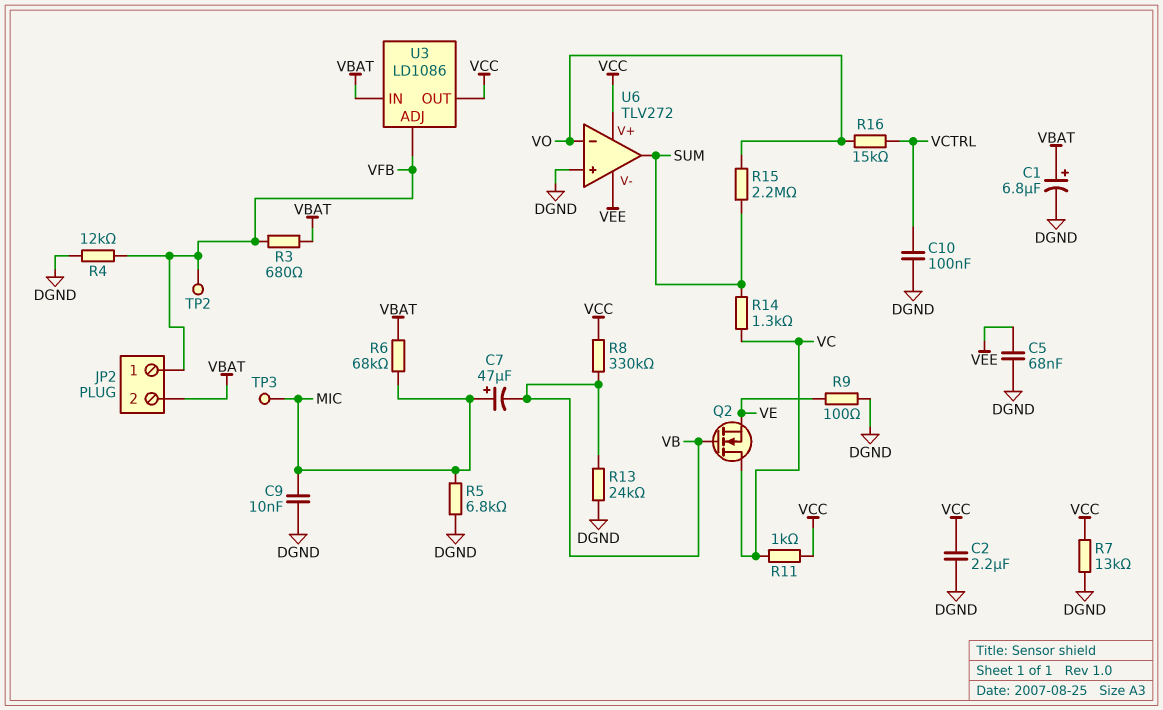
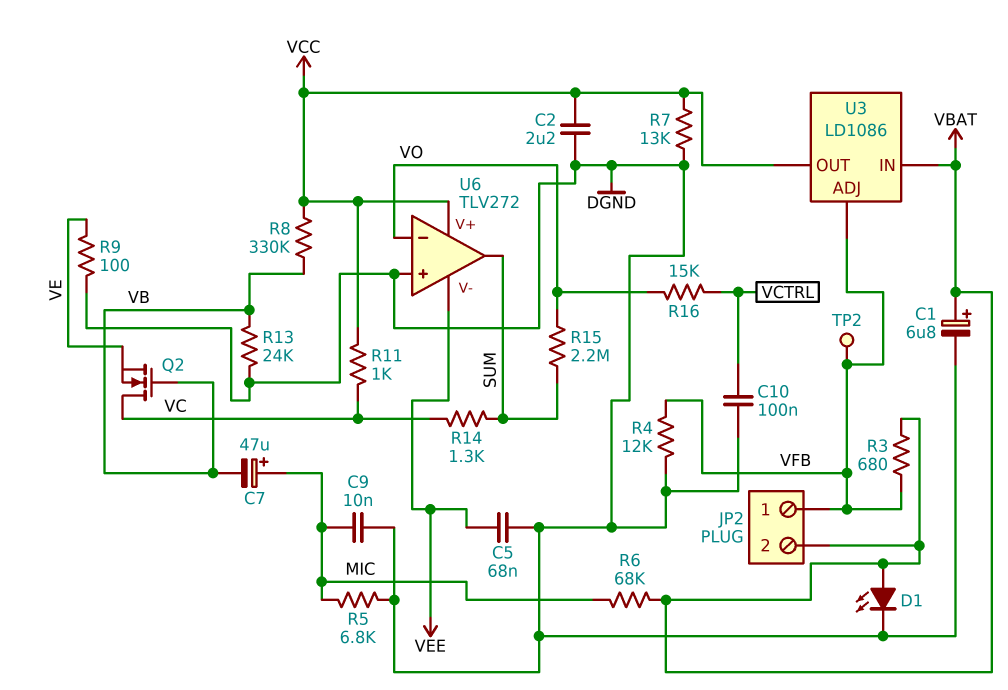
D1: none -> LED (A VBAT, K DGND)
TP3: test point (MIC) -> none

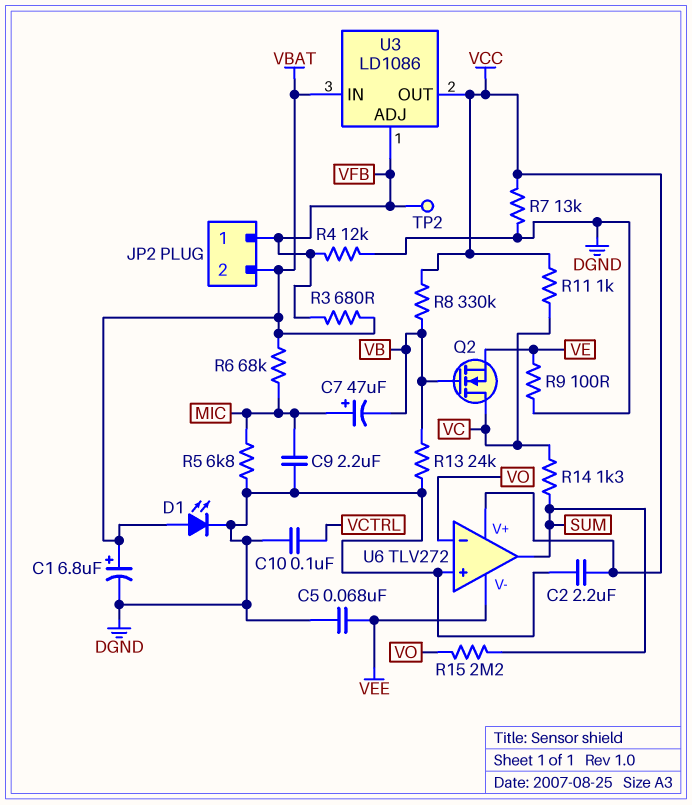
C9: 10nF (DGND, MIC) -> 2.2uF (DGND, MIC)
R16: 15k (VCTRL, VO) -> none

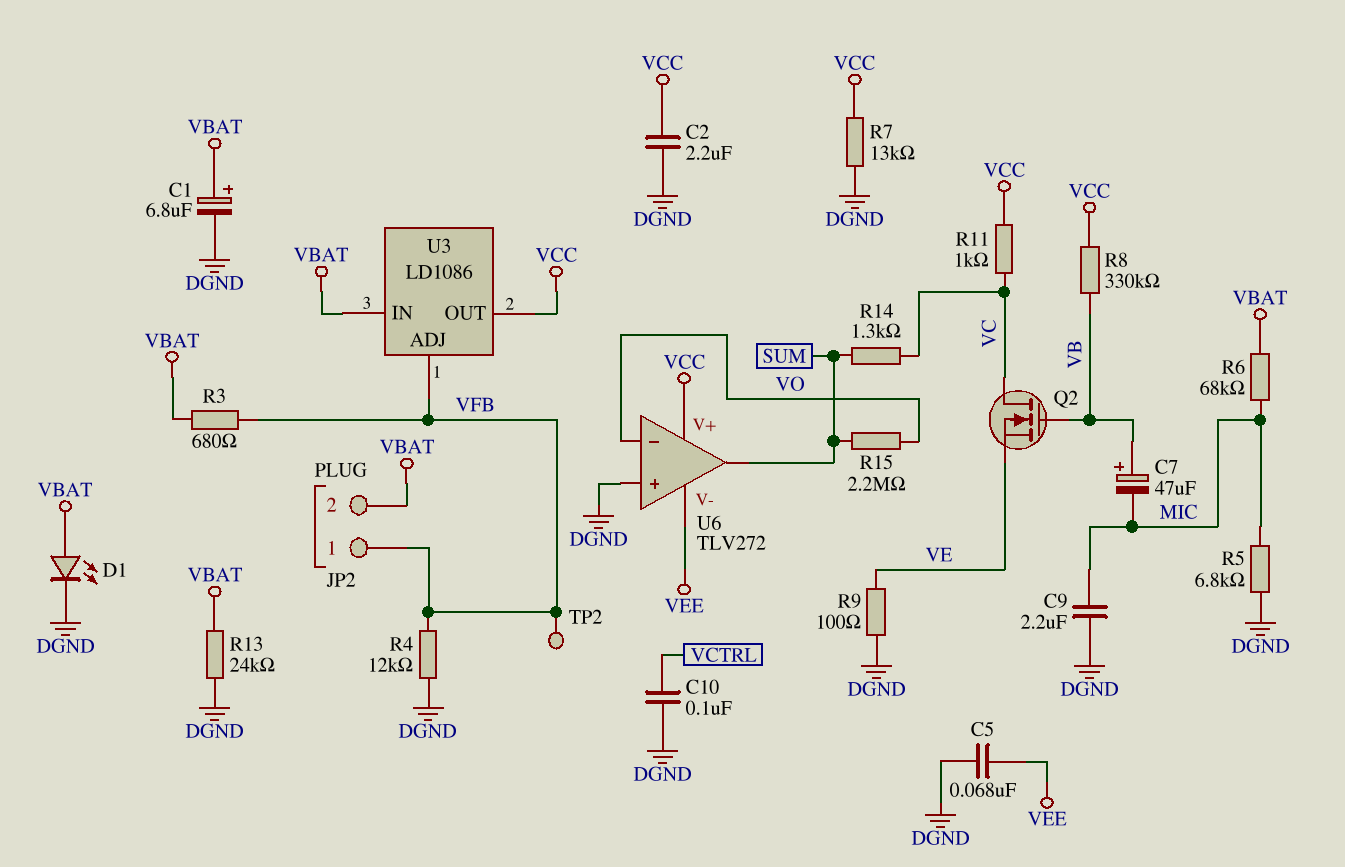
C7: 47uF (plus MIC, minus VB) -> 47uF (plus VB, minus MIC)
R13: 24k (DGND, VB) -> 24k (DGND, VBAT)

